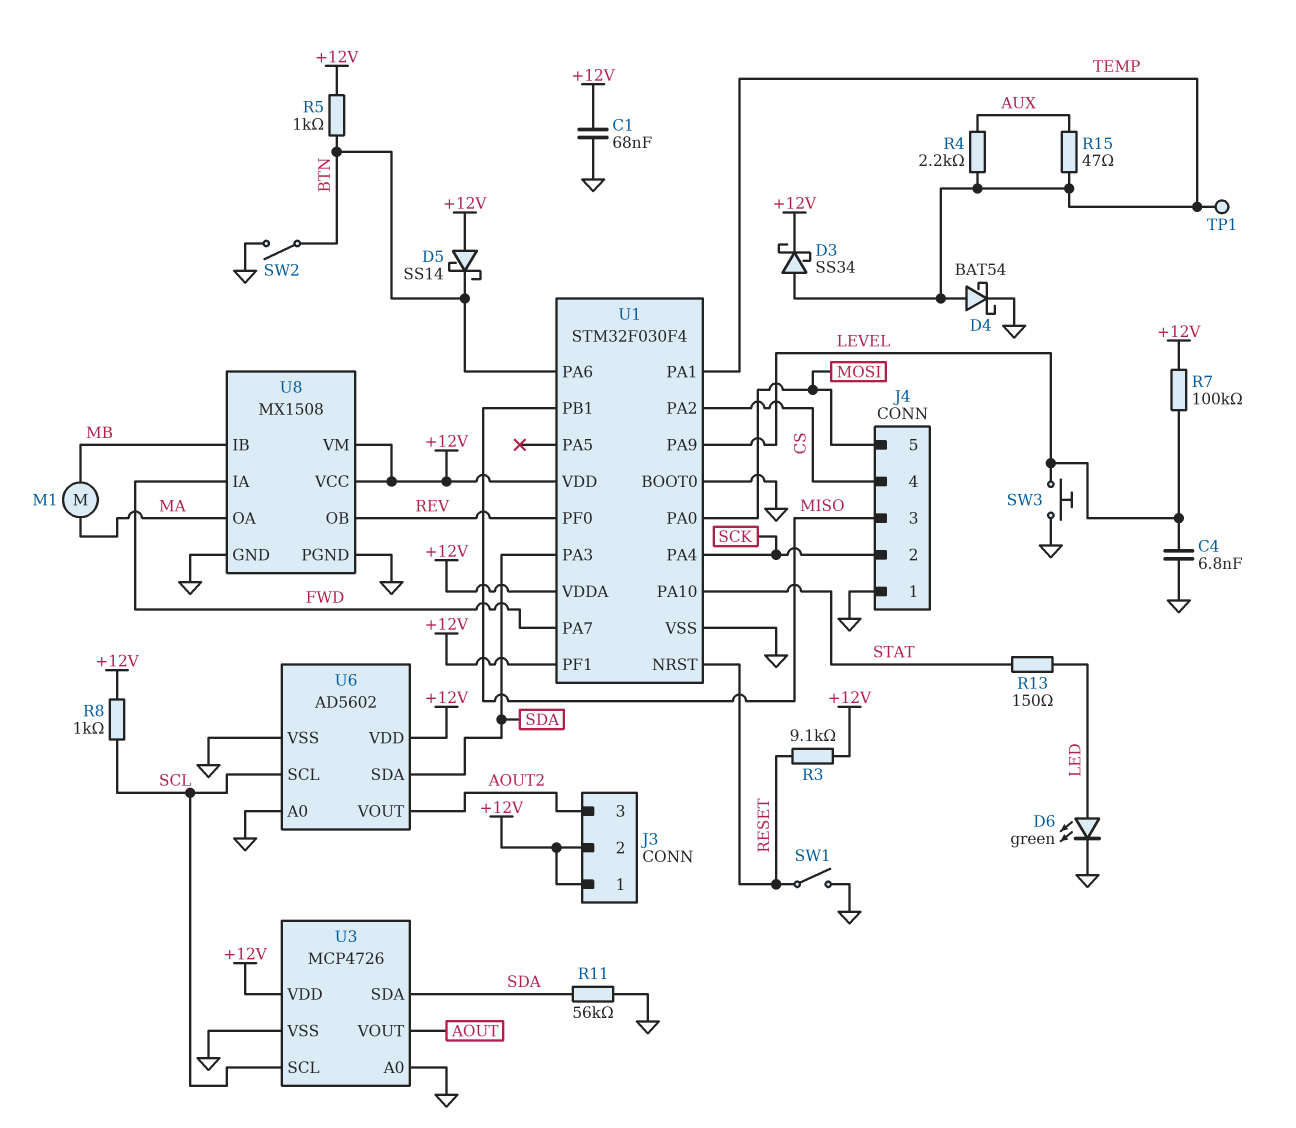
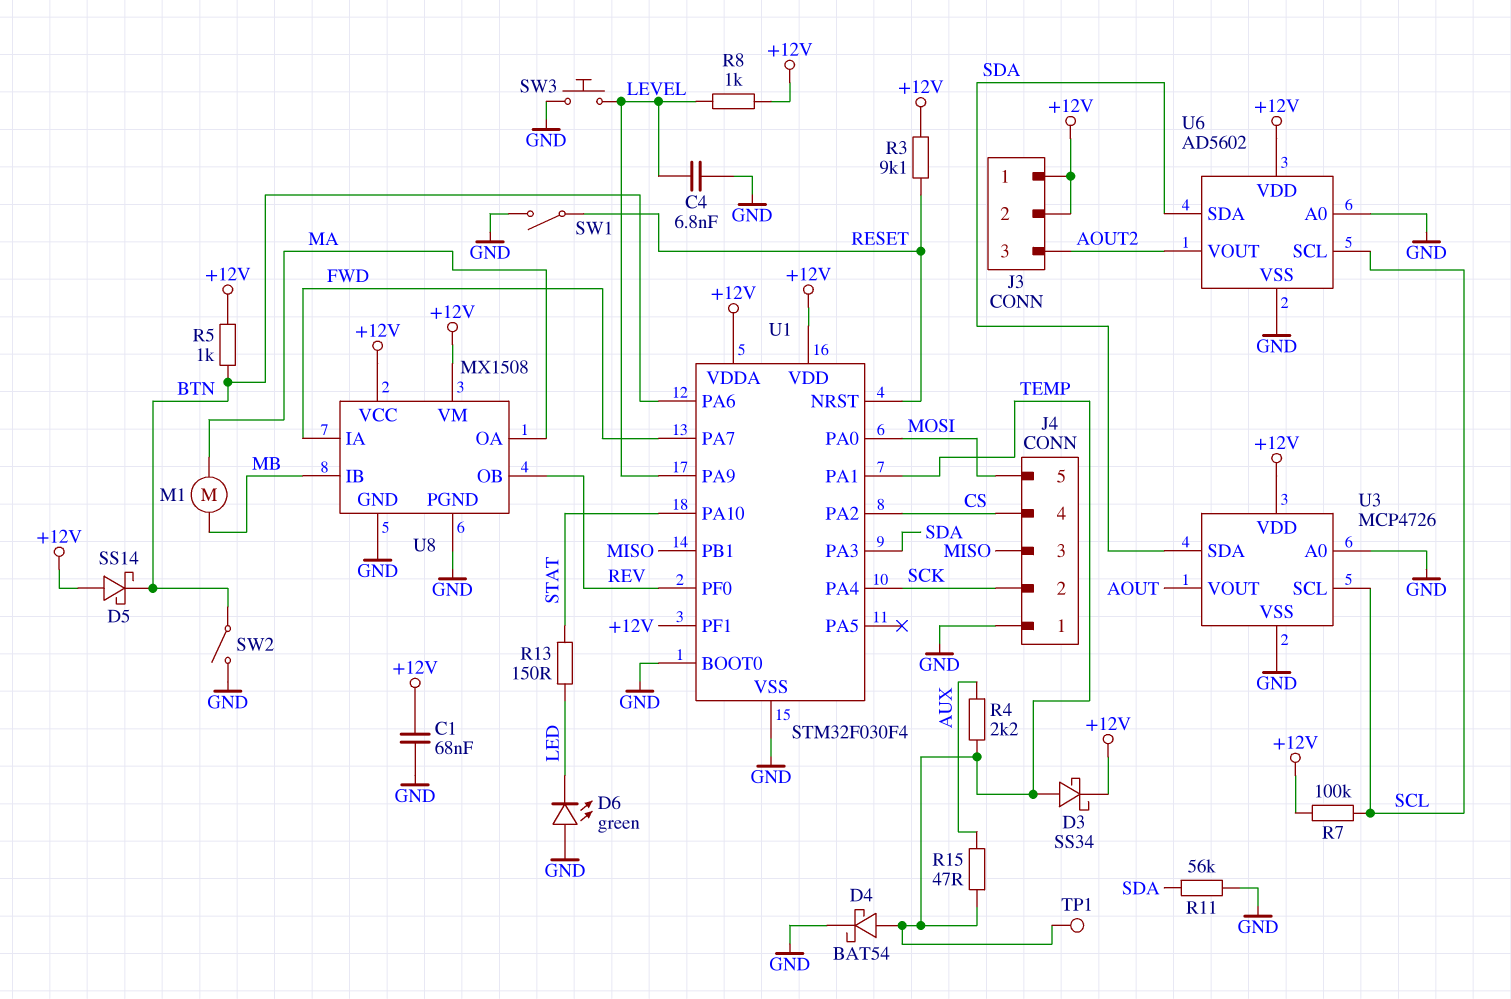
D6: LED green (A LED, K GND) -> LED green (A GND, K LED)
R7: 100k (+12V, LEVEL) -> 100k (+12V, SCL)
R8: 1k (+12V, SCL) -> 1k (+12V, LEVEL)

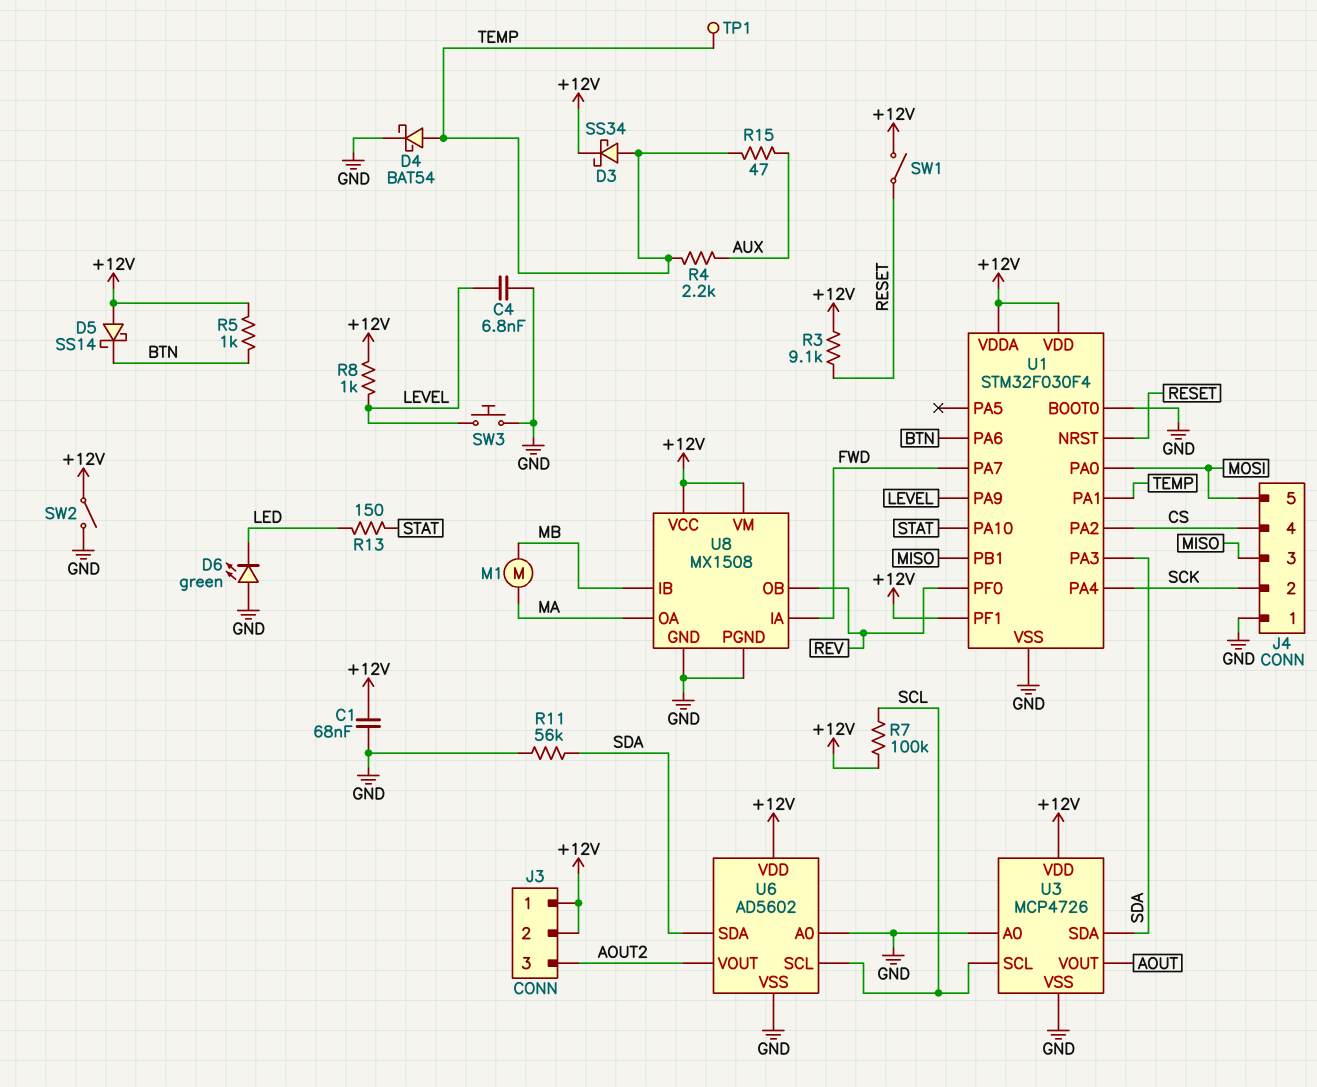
SW1: switch (GND, RESET) -> switch (+12V, RESET)
SW2: switch (BTN, GND) -> switch (+12V, GND)

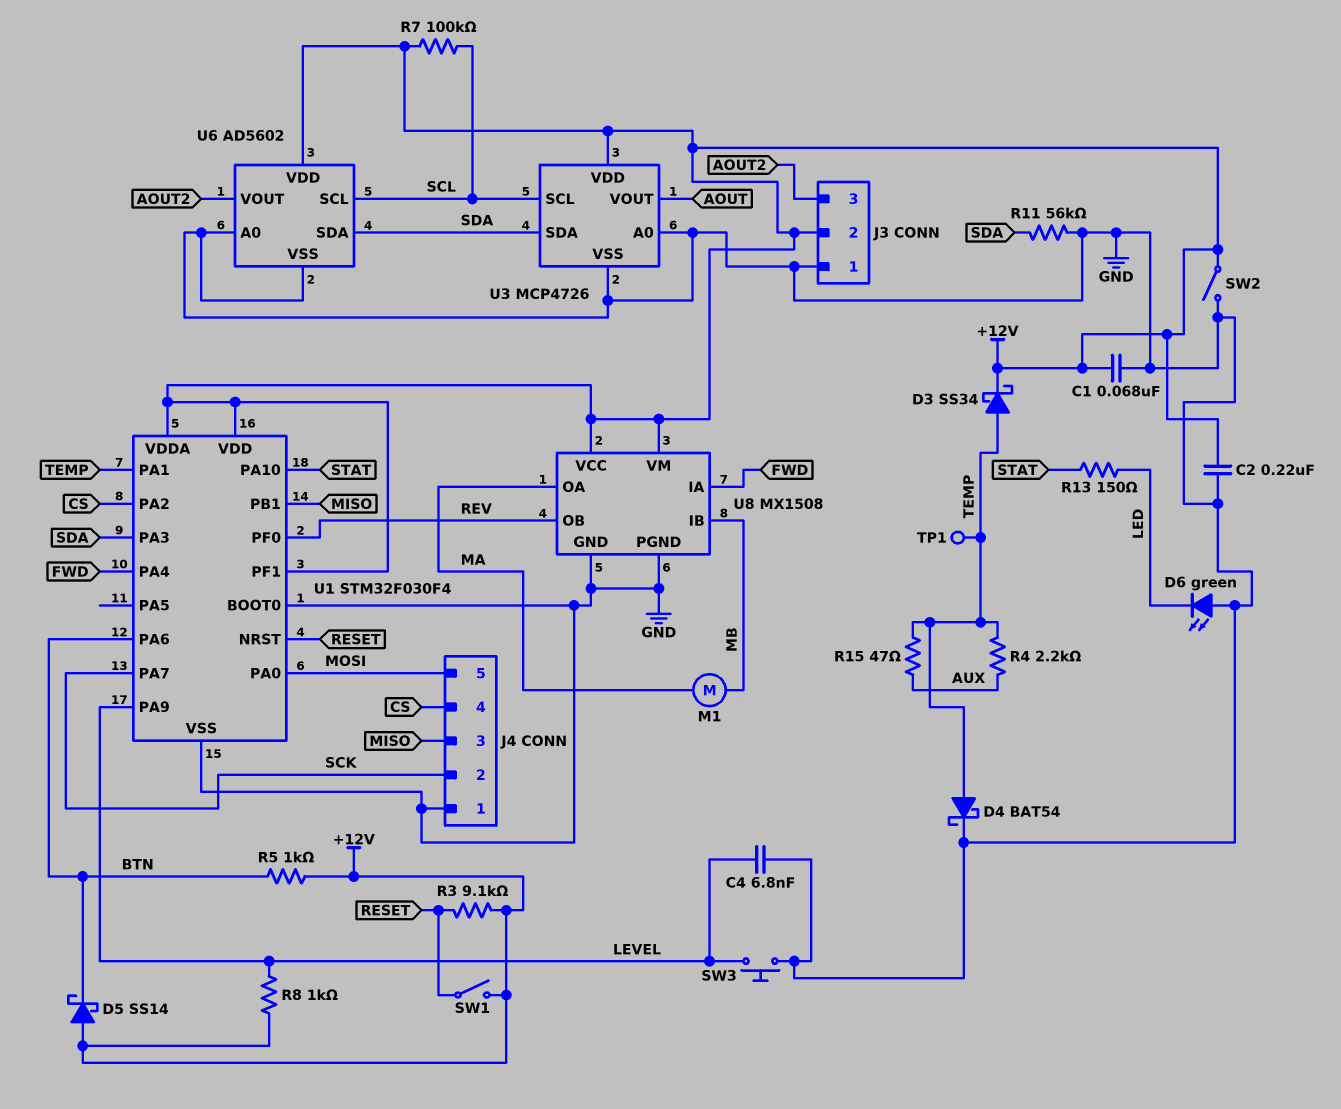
C2: none -> 220nF (+12V, GND)
J3 pin 1: +12V -> GND
U1 pin PA4: SCK -> FWD
U1 pin PA7: FWD -> SCK

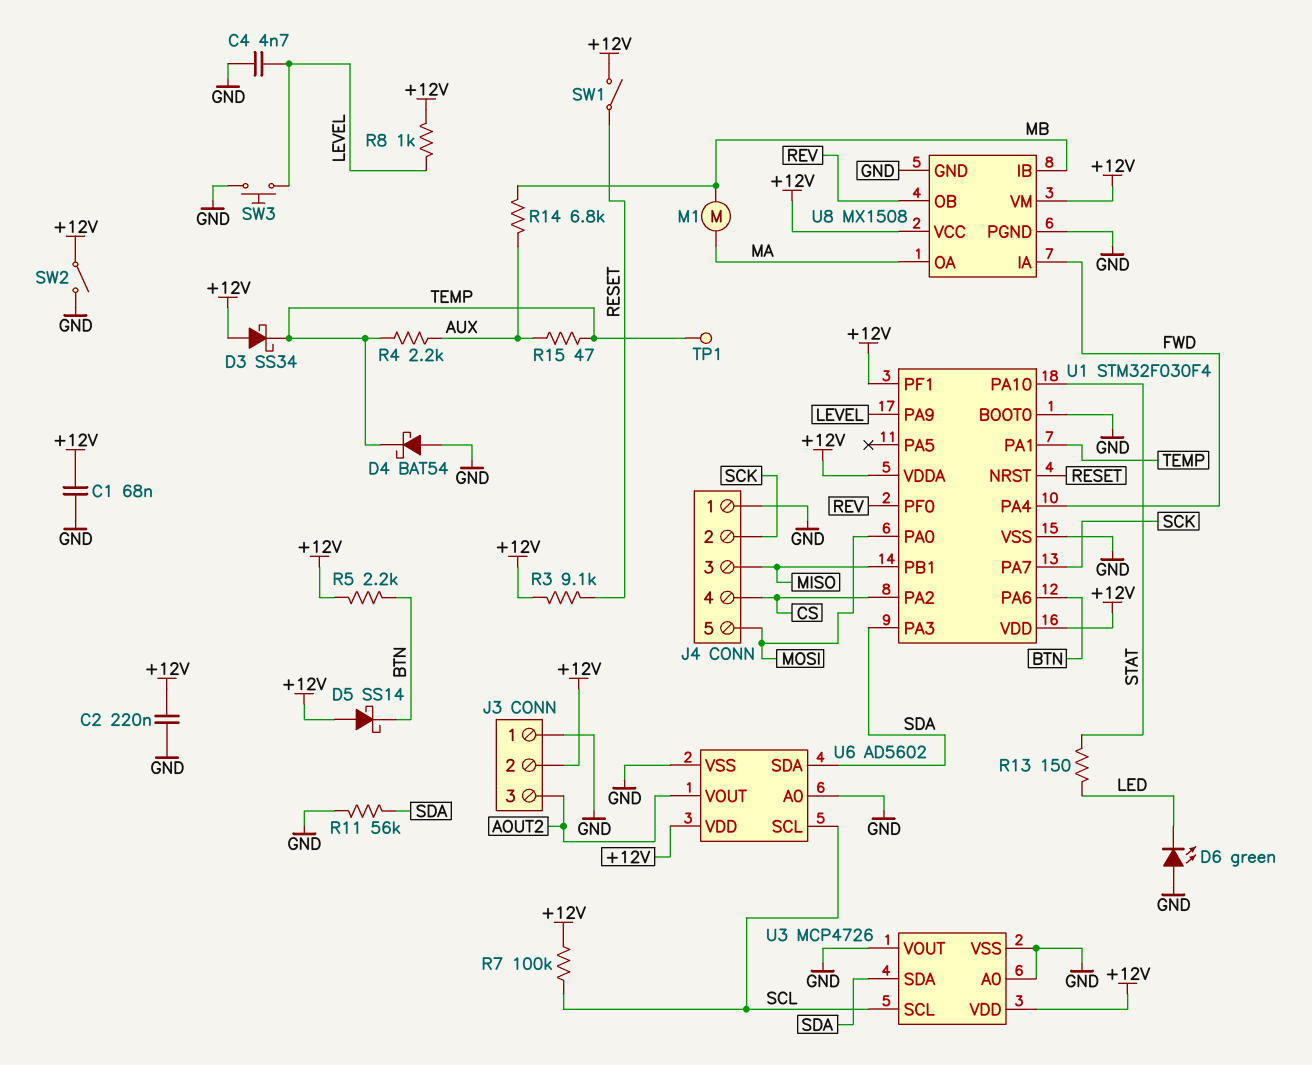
C4: 6.8nF (GND, LEVEL) -> 4.7nF (GND, LEVEL)
D3: schottky SS34 (A TEMP, K +12V) -> schottky SS34 (A +12V, K TEMP)
D4: schottky BAT54 (A TEMP, K GND) -> schottky BAT54 (A GND, K TEMP)
R5: 1k (+12V, BTN) -> 2.2k (+12V, BTN)
R14: none -> 6.8k (AUX, MB)
U3 pin VOUT: AOUT -> GND

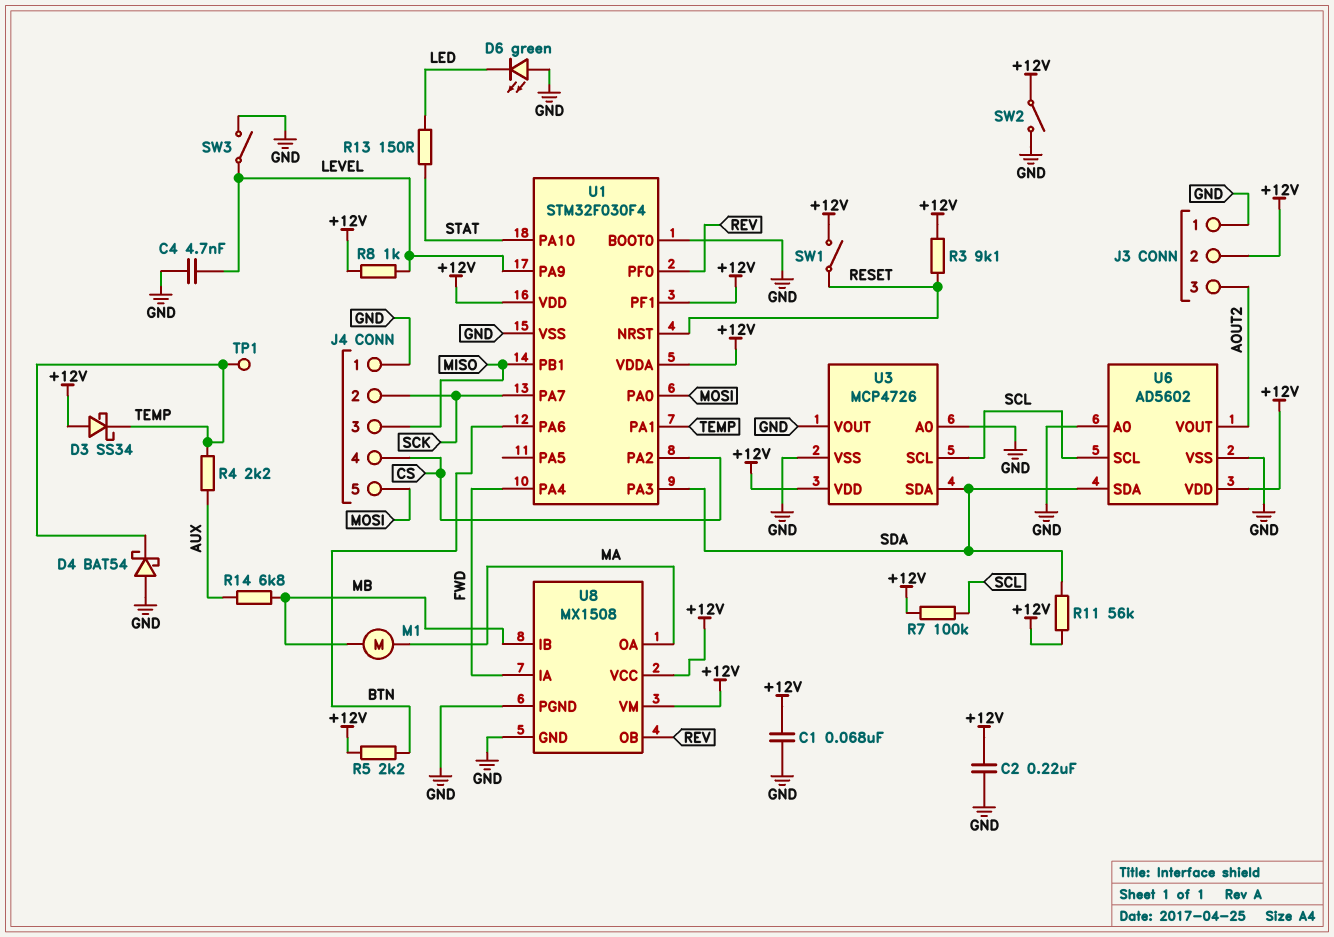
D5: schottky SS14 (A +12V, K BTN) -> none
R11: 56k (GND, SDA) -> 56k (+12V, SDA)
R15: 47 (AUX, TEMP) -> none
SW3: button (GND, LEVEL) -> switch (GND, LEVEL)

